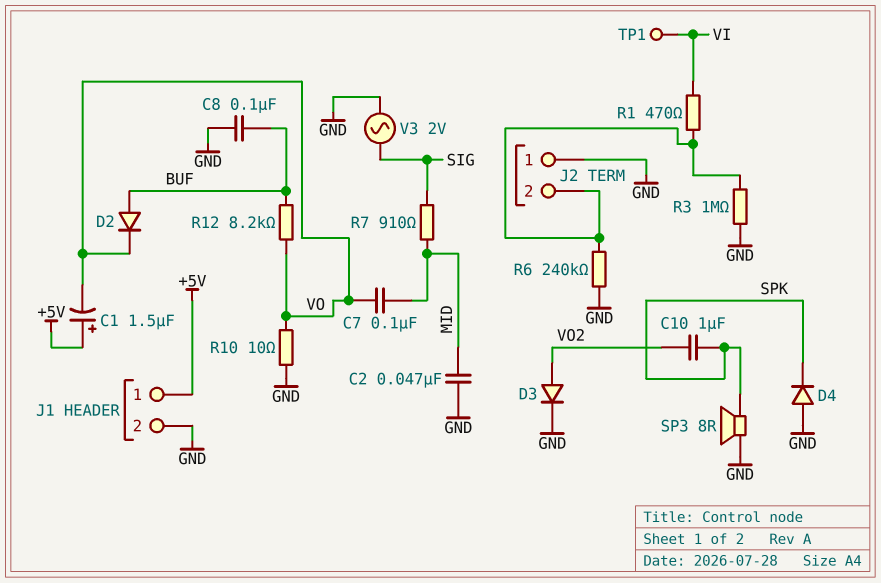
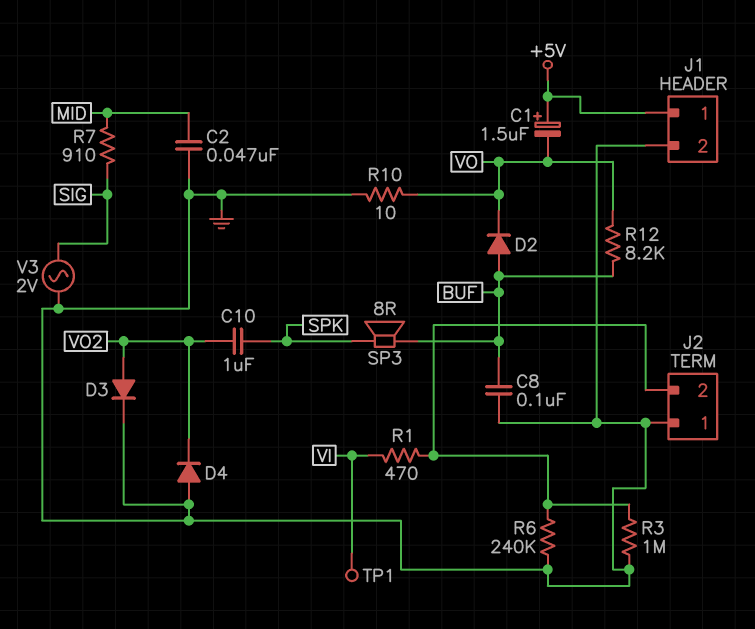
C7: 100nF (MID, VO) -> none
D4: diode (A GND, K SPK) -> diode (A GND, K VO2)
SP3: speaker 8R (GND, SPK) -> speaker 8R (BUF, SPK)

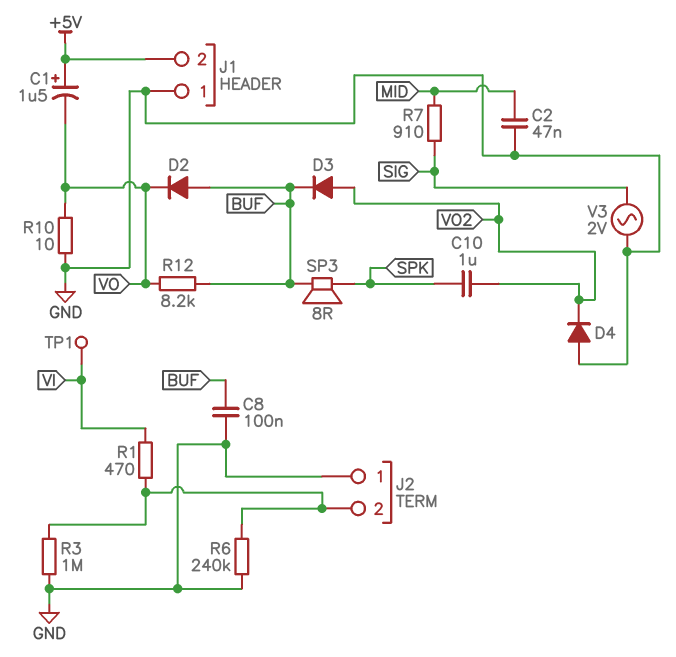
D3: diode (A VO2, K GND) -> diode (A VO2, K BUF)
J1 pin 1: +5V -> GND
J1 pin 2: GND -> +5V

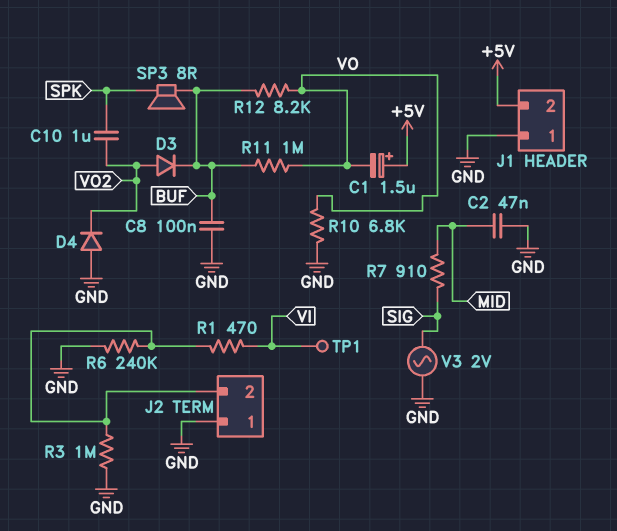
D2: diode (A BUF, K VO) -> none
R10: 10 (GND, VO) -> 6.8k (GND, VO)
R11: none -> 1M (BUF, VO)

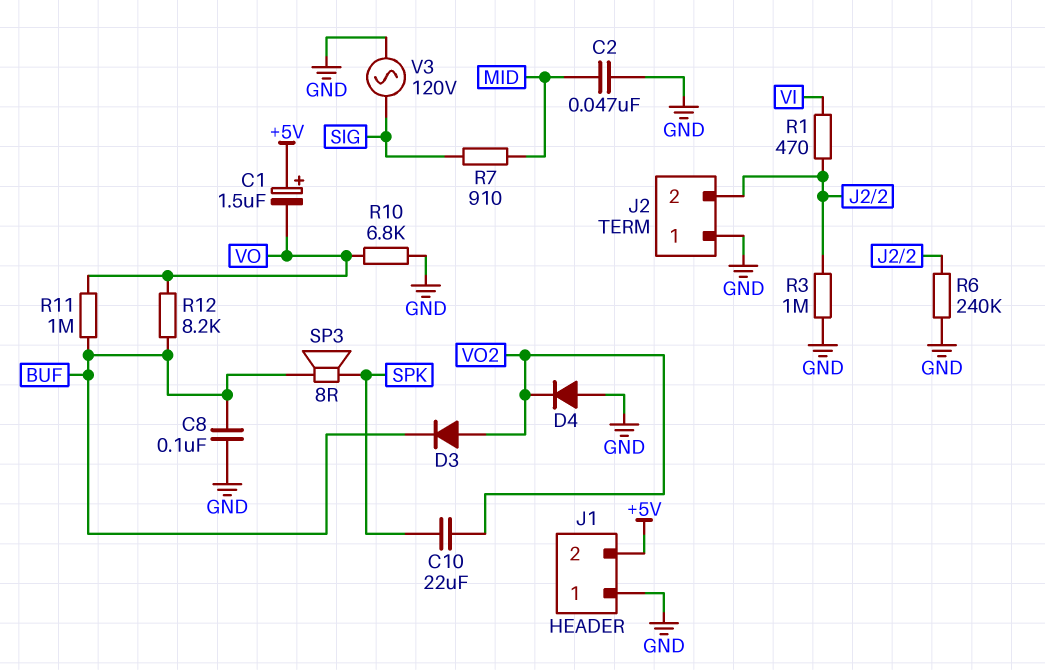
C10: 1uF (SPK, VO2) -> 22uF (SPK, VO2)
TP1: test point (VI) -> none
V3: AC 2V (GND, SIG) -> AC 120V (GND, SIG)

